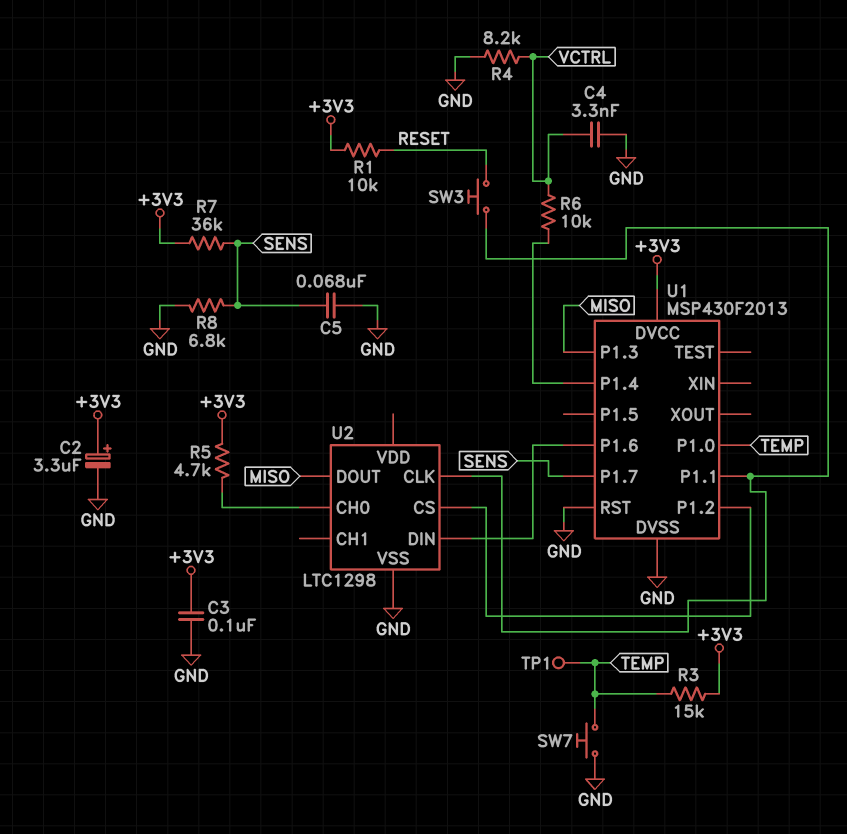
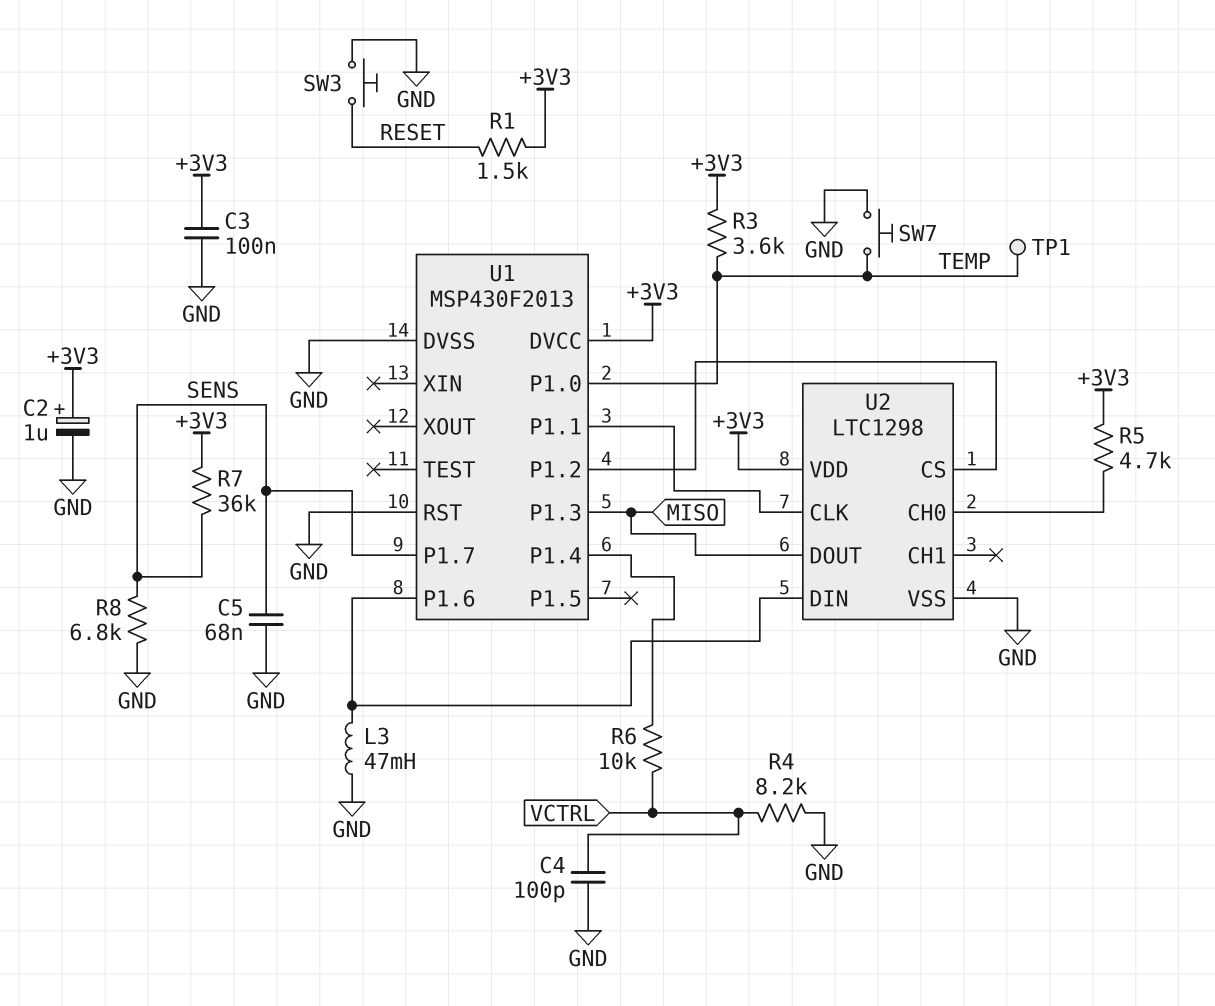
C2: 3.3uF (plus +3V3, minus GND) -> 1uF (plus +3V3, minus GND)
C4: 3.3nF (GND, VCTRL) -> 100pF (GND, VCTRL)
L3: none -> 47mH (GND, U1/P1.6)
R1: 10k (+3V3, RESET) -> 1.5k (+3V3, RESET)
R3: 15k (+3V3, TEMP) -> 3.6k (+3V3, TEMP)
SW3: button (RESET, U1/P1.1) -> button (GND, RESET)
U2 pin VDD: none -> +3V3

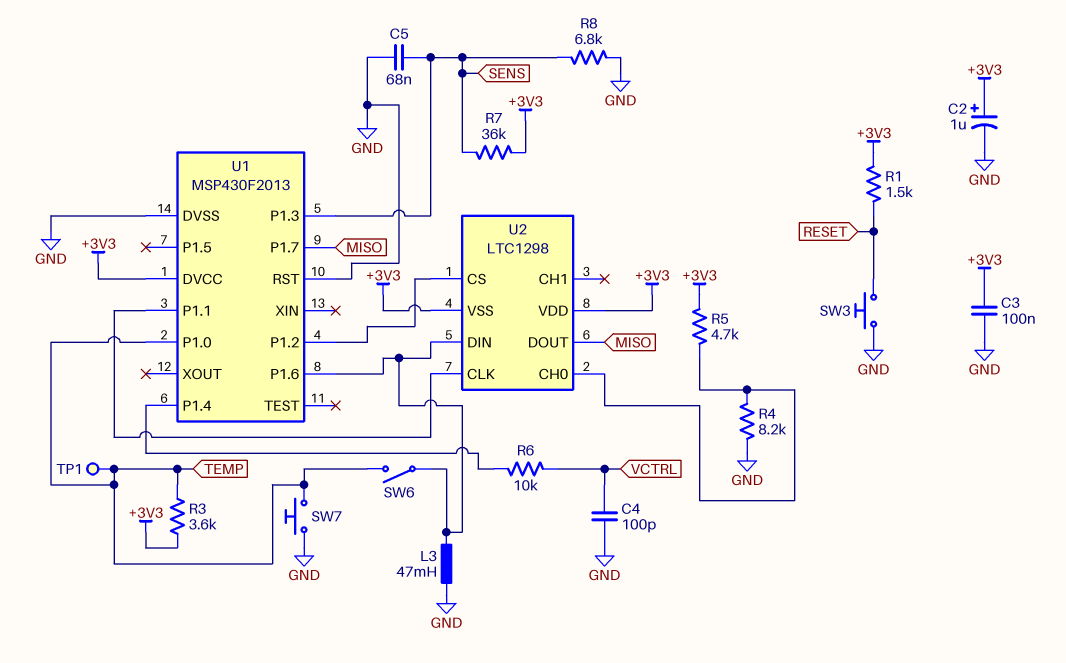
R4: 8.2k (GND, VCTRL) -> 8.2k (GND, U2/CH0)
SW6: none -> switch (TEMP, U1/P1.6)
U1 pin P1.3: MISO -> SENS
U1 pin P1.7: SENS -> MISO
U2 pin VSS: GND -> +3V3

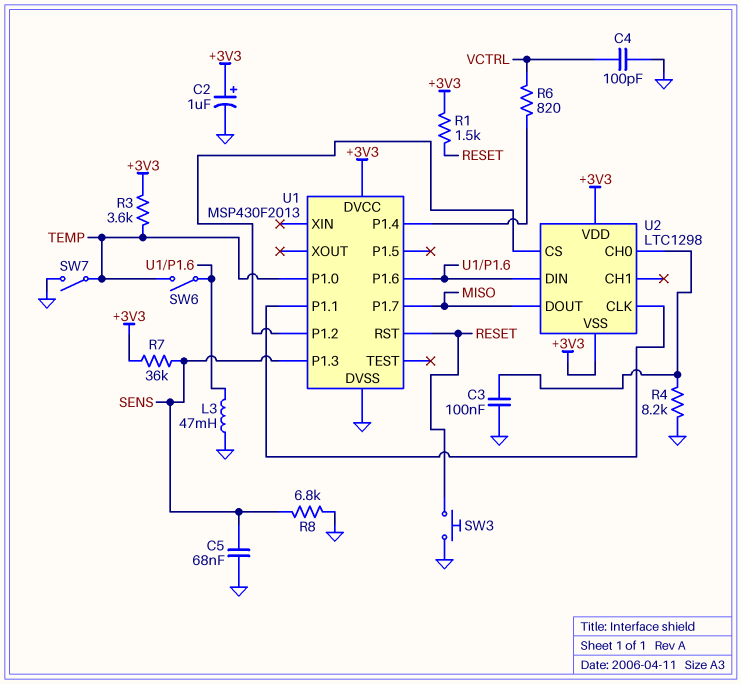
C3: 100nF (+3V3, GND) -> 100nF (GND, U2/CH0)
R5: 4.7k (+3V3, U2/CH0) -> none
R6: 10k (U1/P1.4, VCTRL) -> 820 (U1/P1.4, VCTRL)
SW7: button (GND, TEMP) -> switch (GND, TEMP)
TP1: test point (TEMP) -> none
U1 pin RST: GND -> RESET

